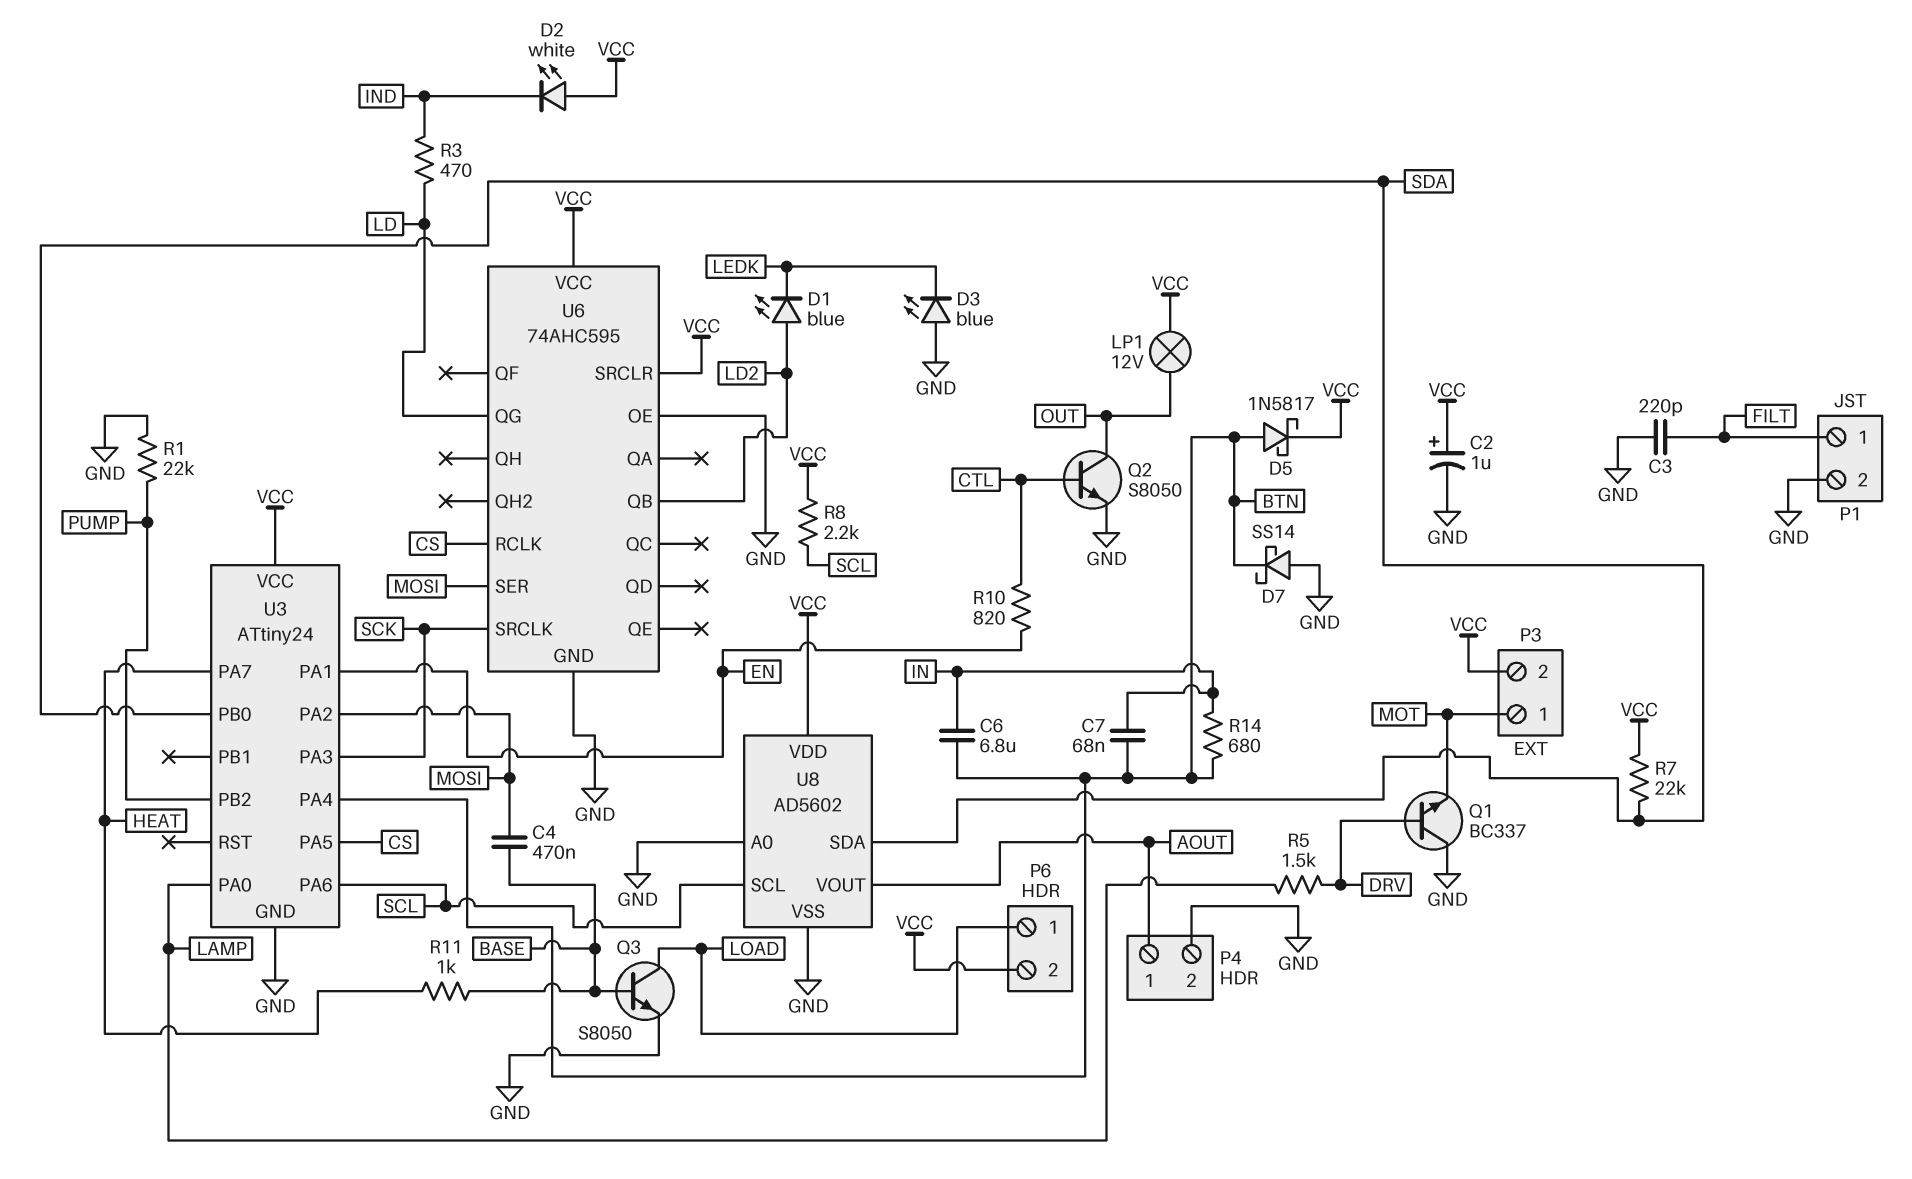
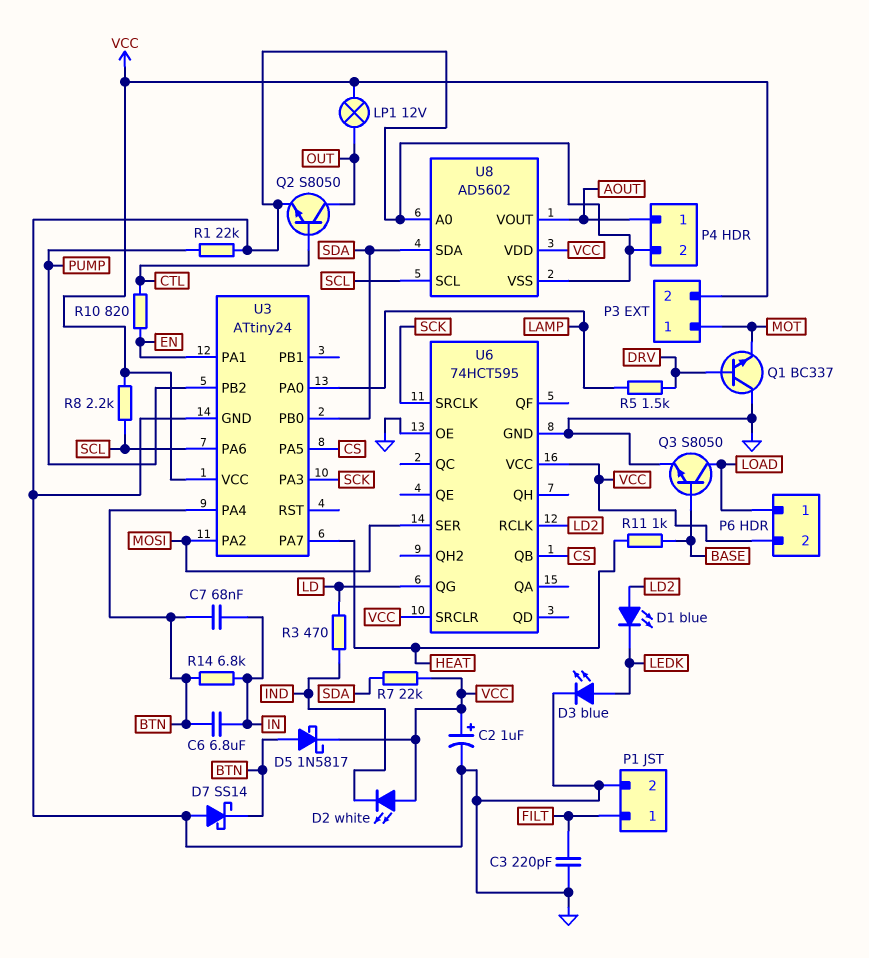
C4: 470nF (BASE, MOSI) -> none
D3: LED blue (A GND, K LEDK) -> LED blue (A LEDK, K GND)
R14: 680 (BTN, IN) -> 6.8k (BTN, IN)
U6: 74AHC595 -> 74HCT595
U6 pin QB: LD2 -> CS
U6 pin RCLK: CS -> LD2

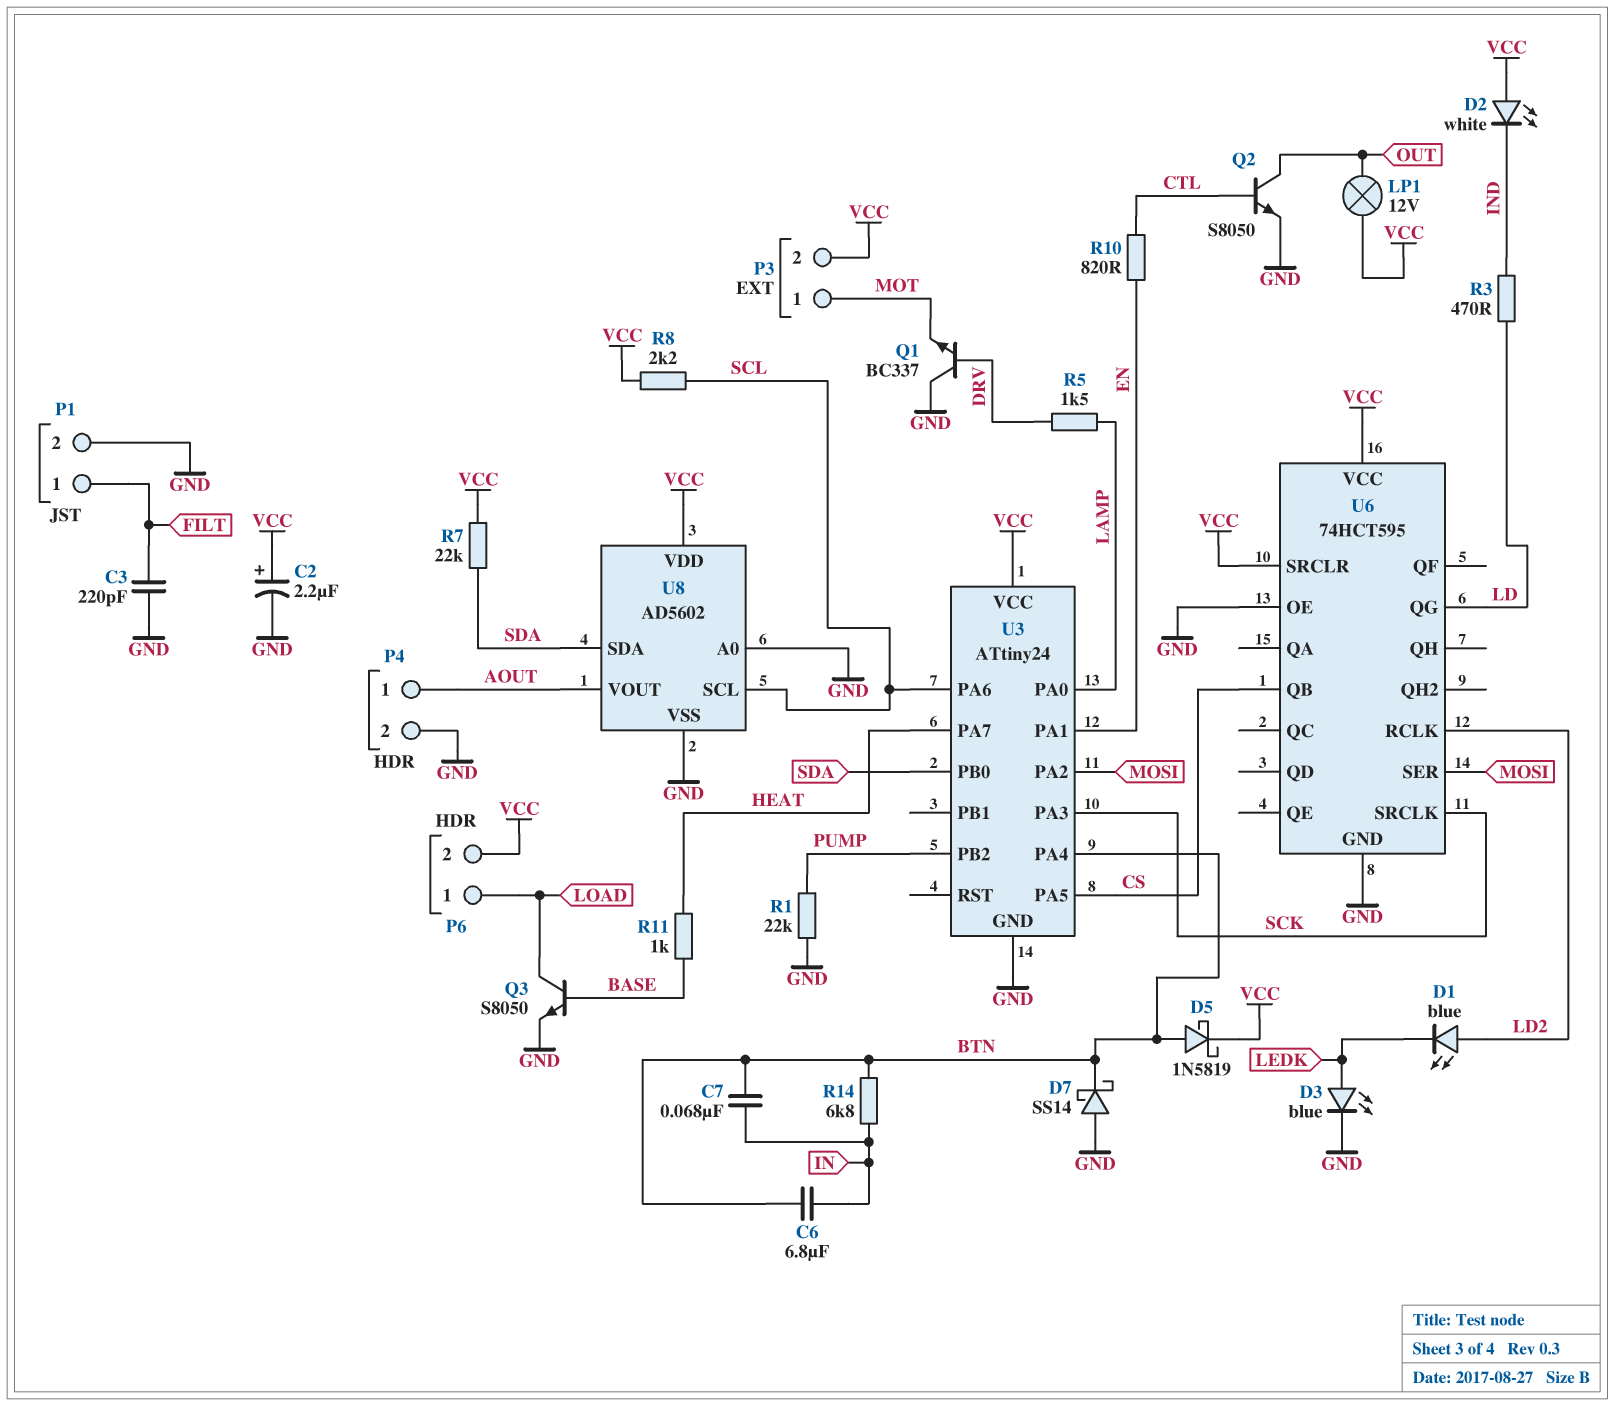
C2: 1uF (plus VCC, minus GND) -> 2.2uF (plus VCC, minus GND)
D5: schottky 1N5817 (A BTN, K VCC) -> schottky 1N5819 (A BTN, K VCC)

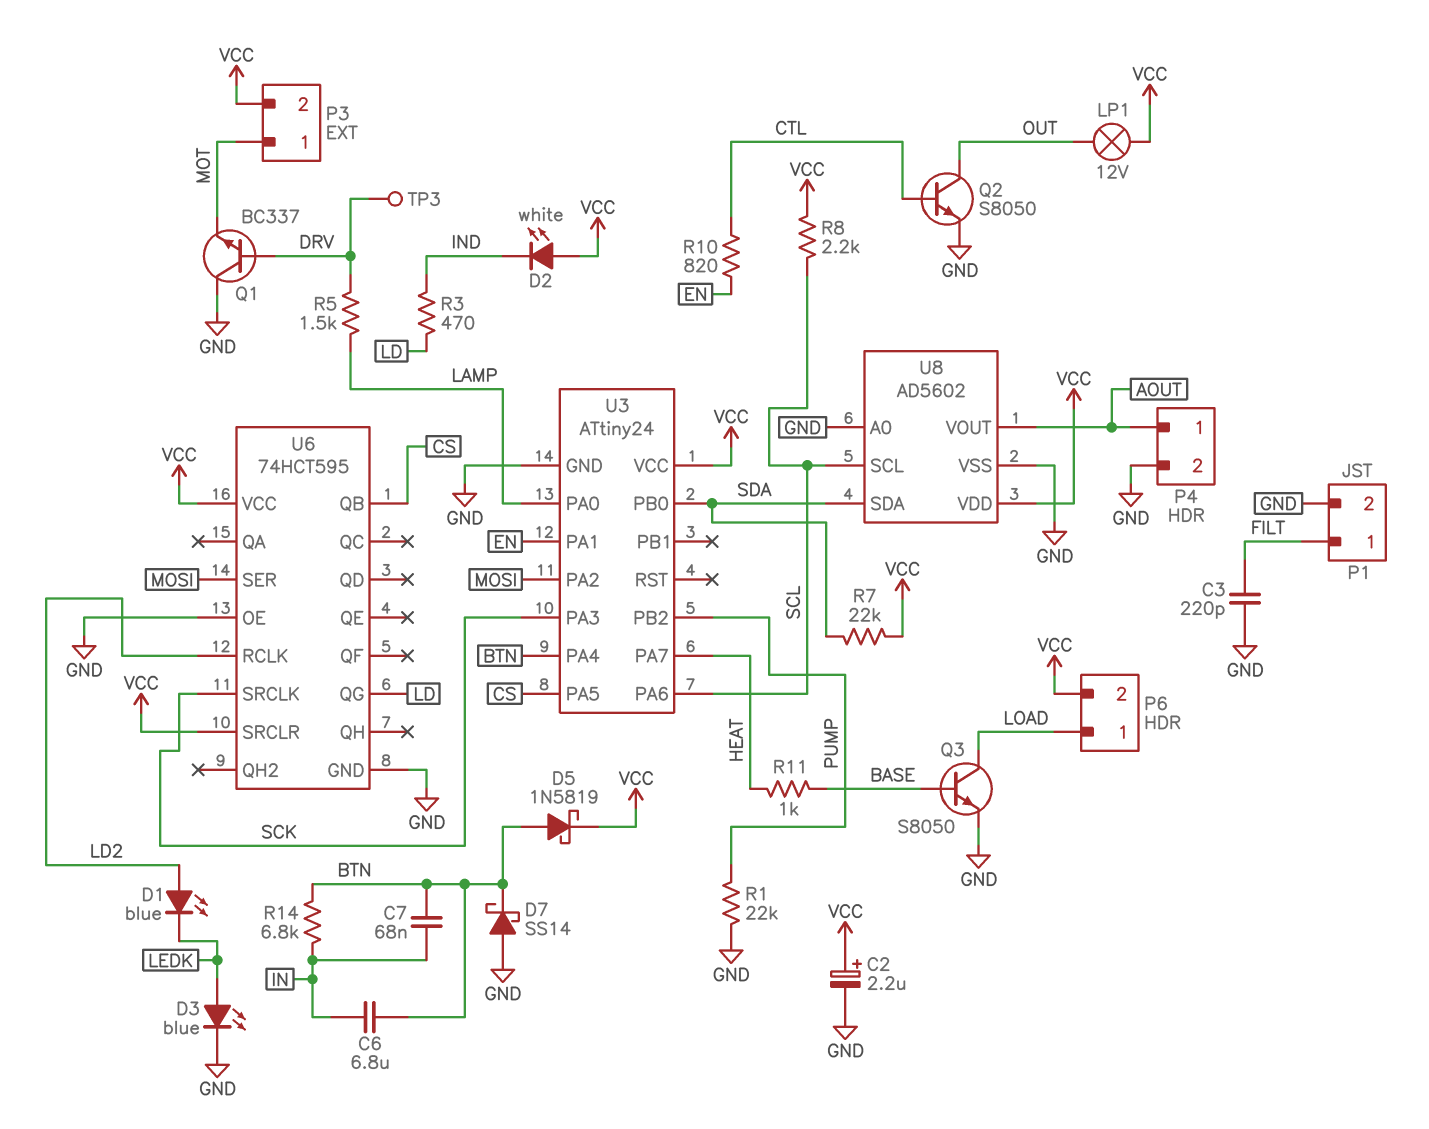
TP3: none -> test point (DRV)

